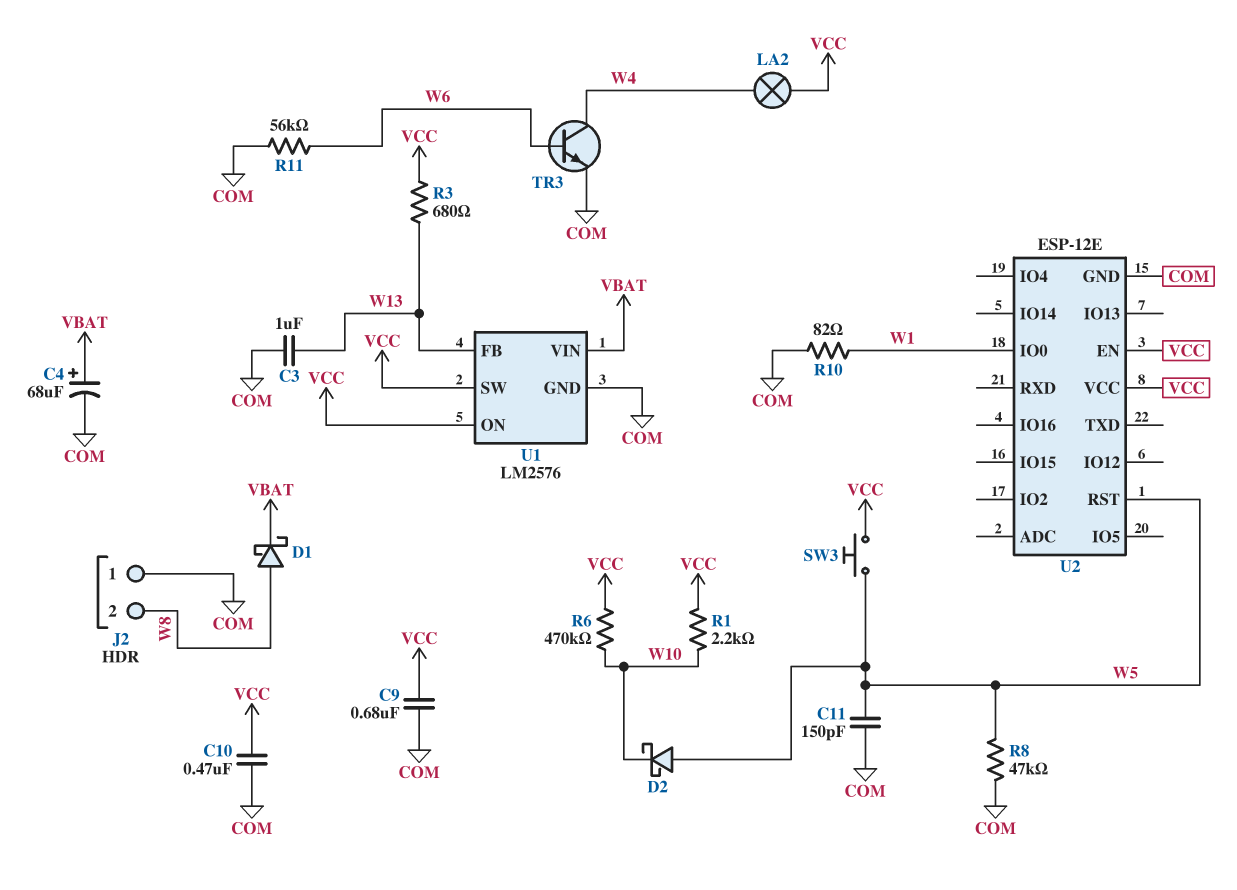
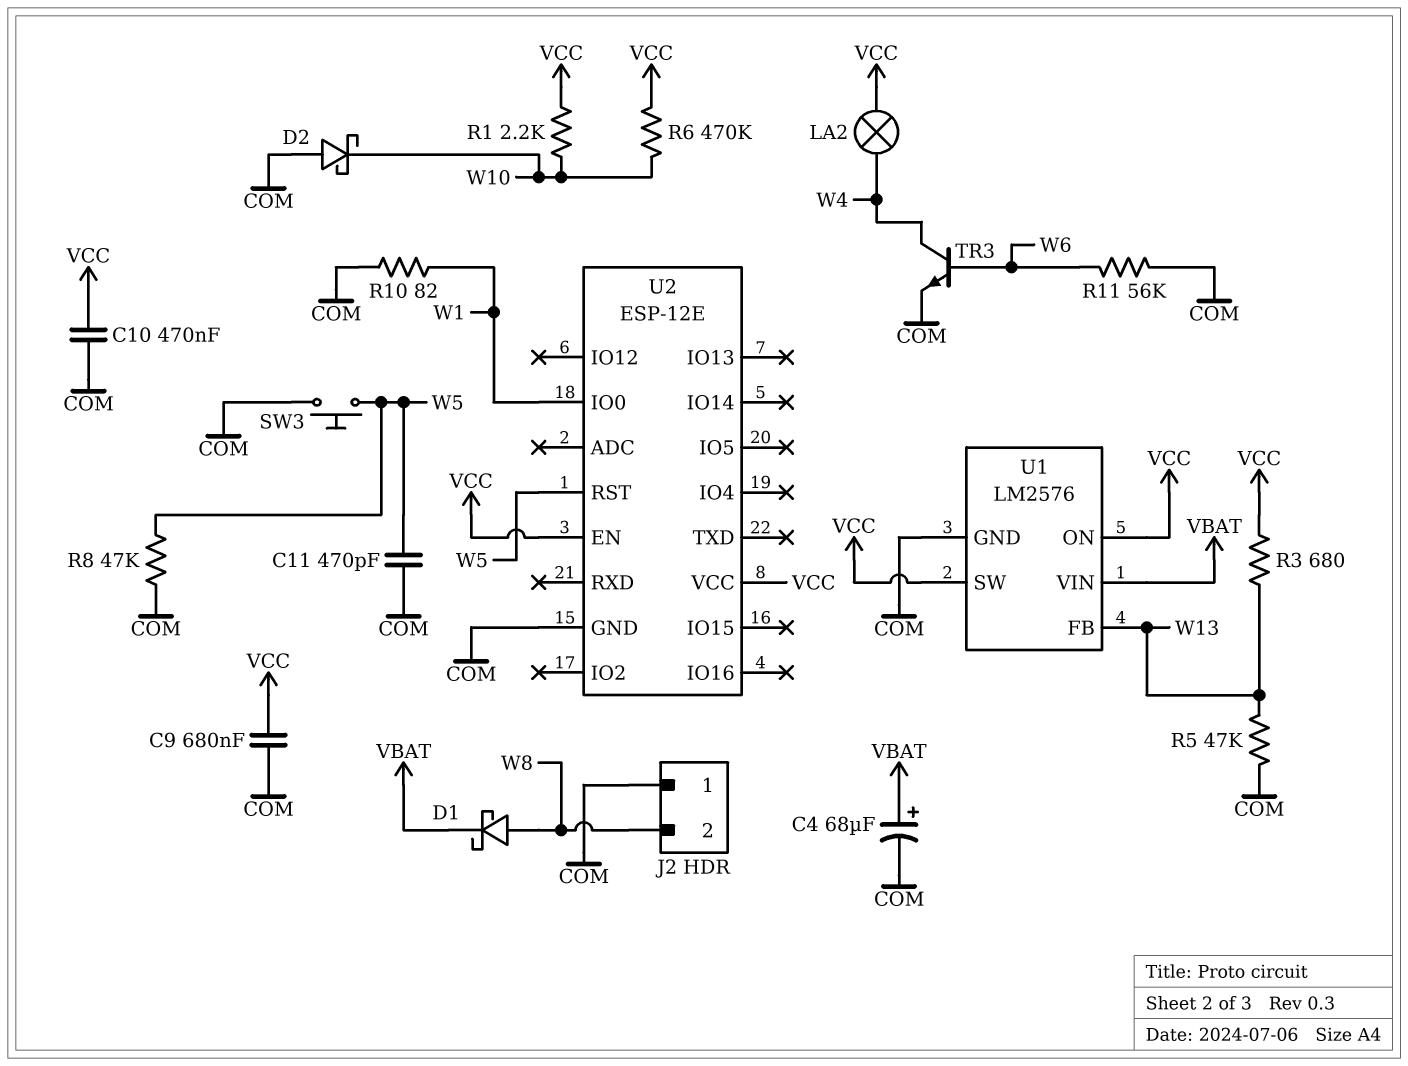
C3: 1uF (COM, W13) -> none
C11: 150pF (COM, W5) -> 470pF (COM, W5)
D2: schottky (A W5, K W10) -> schottky (A COM, K W10)
R5: none -> 47k (COM, W13)
SW3: button (VCC, W5) -> button (COM, W5)

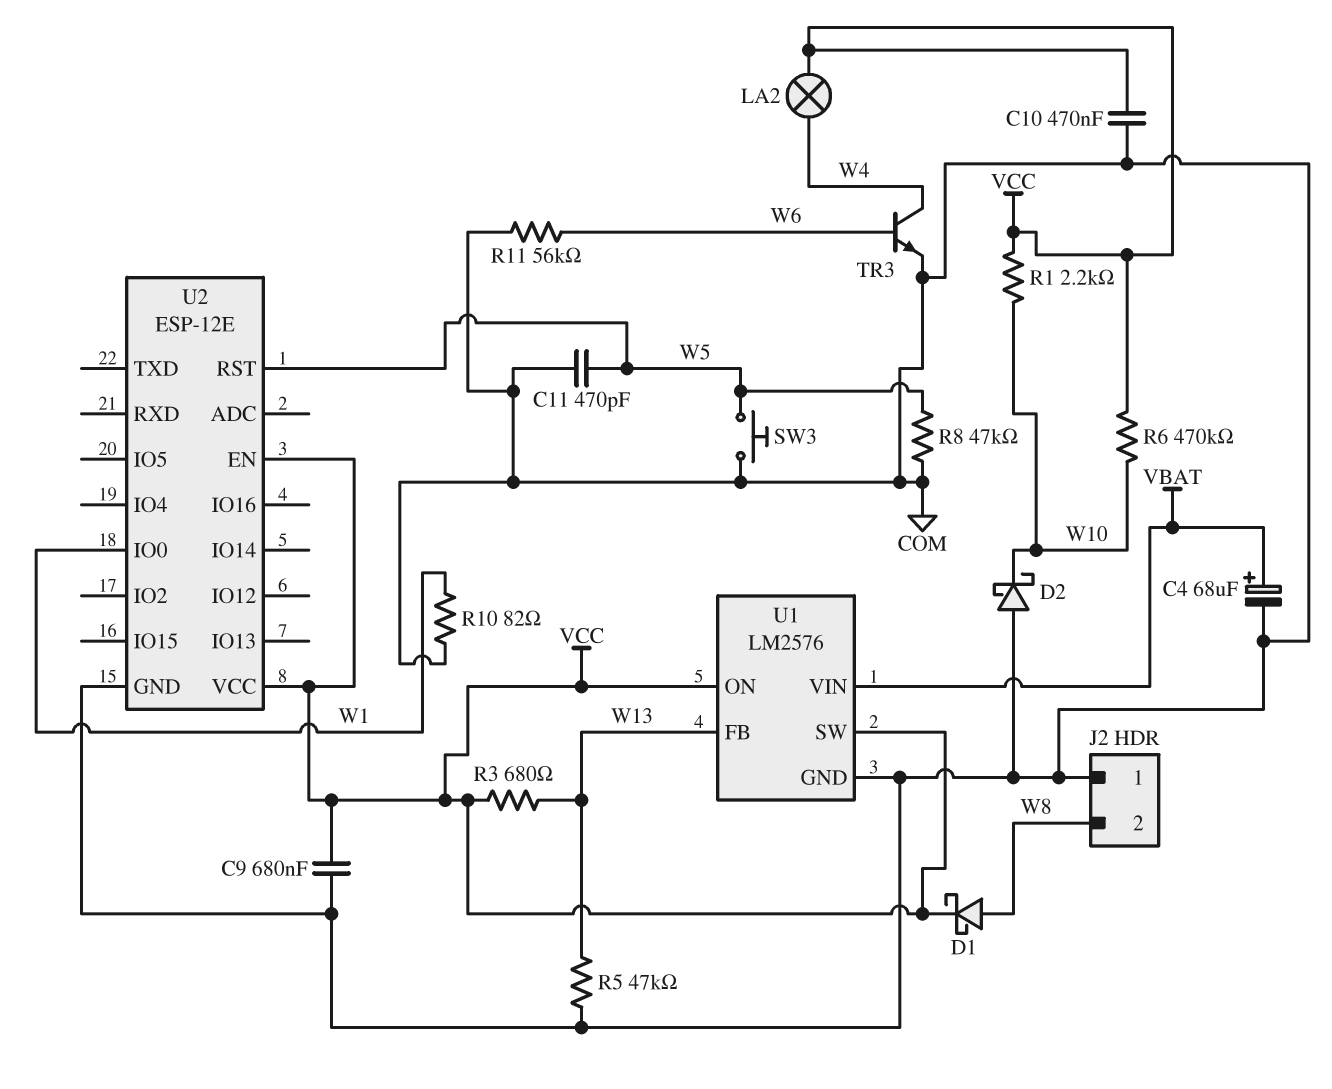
D1: schottky (A W8, K VBAT) -> schottky (A W8, K VCC)

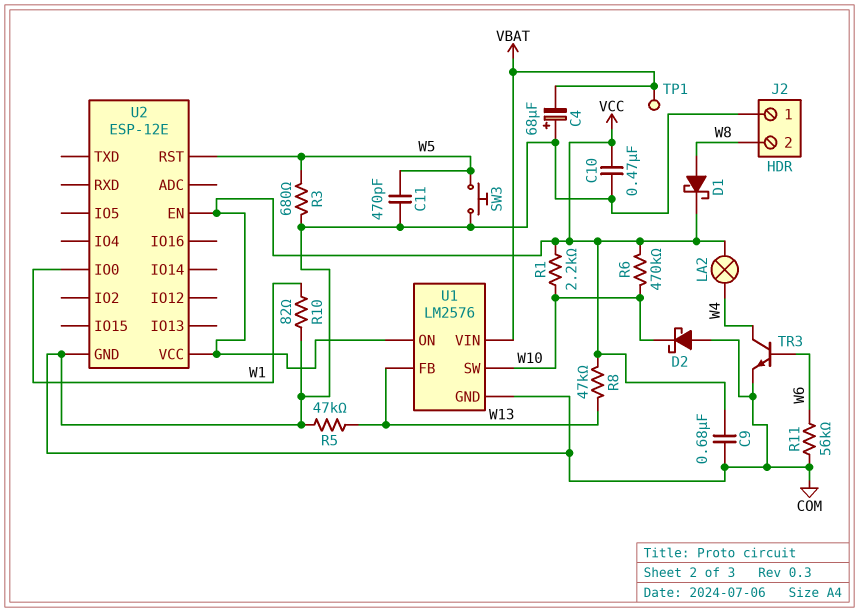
C4: 68uF (plus VBAT, minus COM) -> 68uF (plus COM, minus VBAT)
R3: 680 (VCC, W13) -> 680 (COM, W5)
R8: 47k (COM, W5) -> 47k (VCC, W13)
TP1: none -> test point (VBAT)
U1 pin SW: VCC -> W10

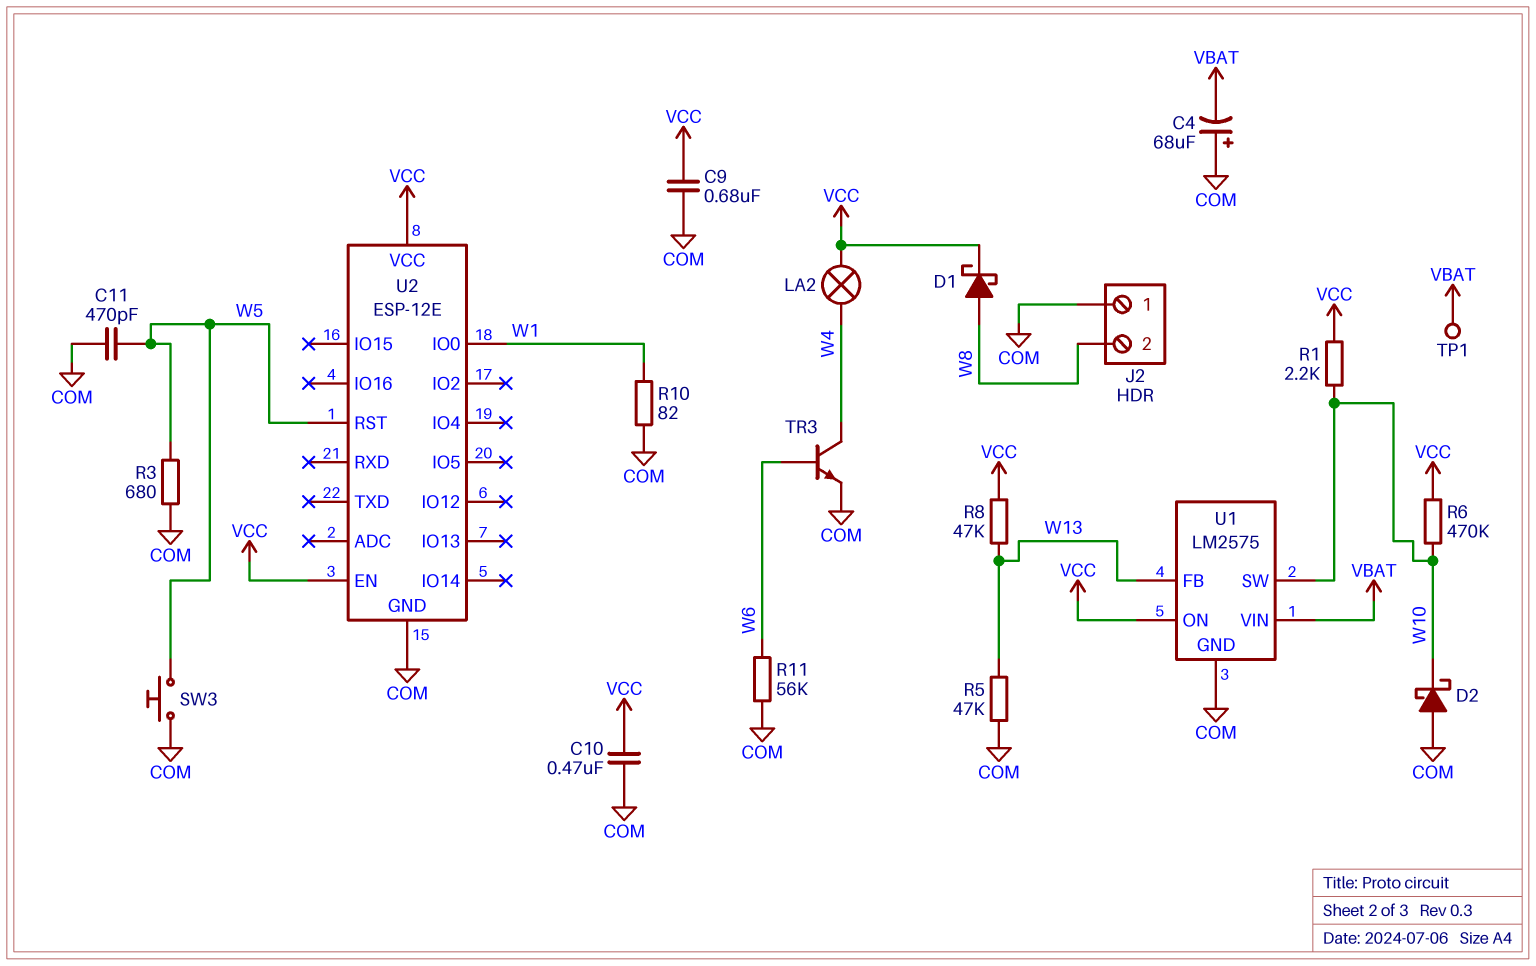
U1: LM2576 -> LM2575

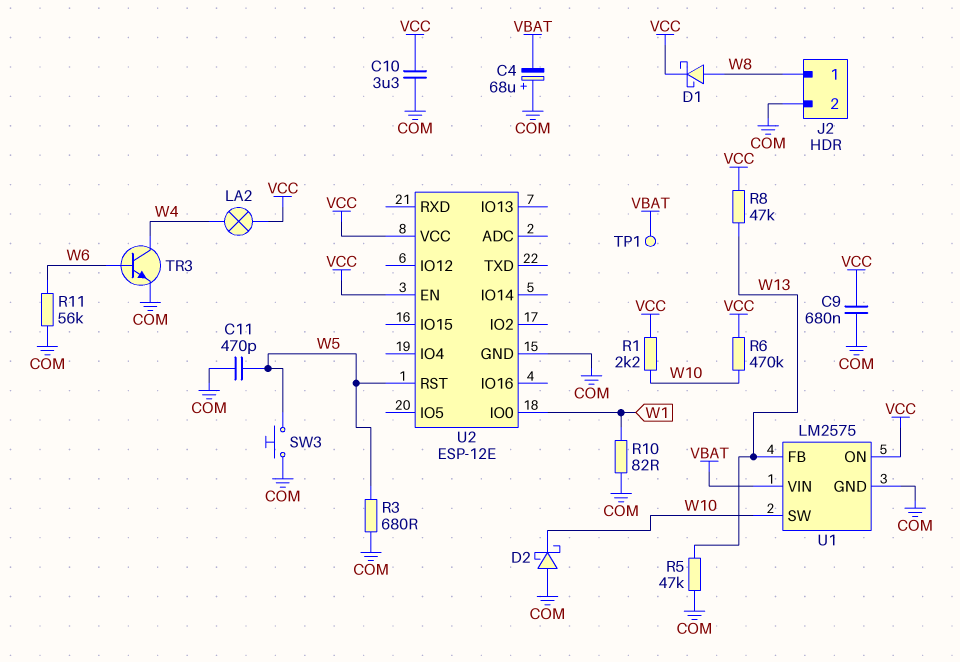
C10: 470nF (COM, VCC) -> 3.3uF (COM, VCC)
J2 pin 1: COM -> W8
J2 pin 2: W8 -> COM

